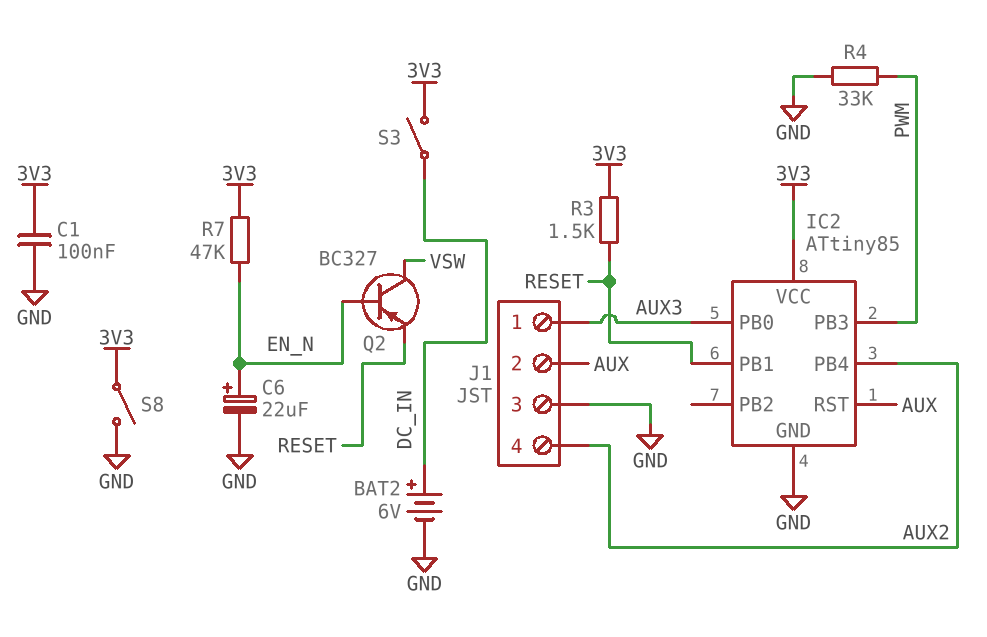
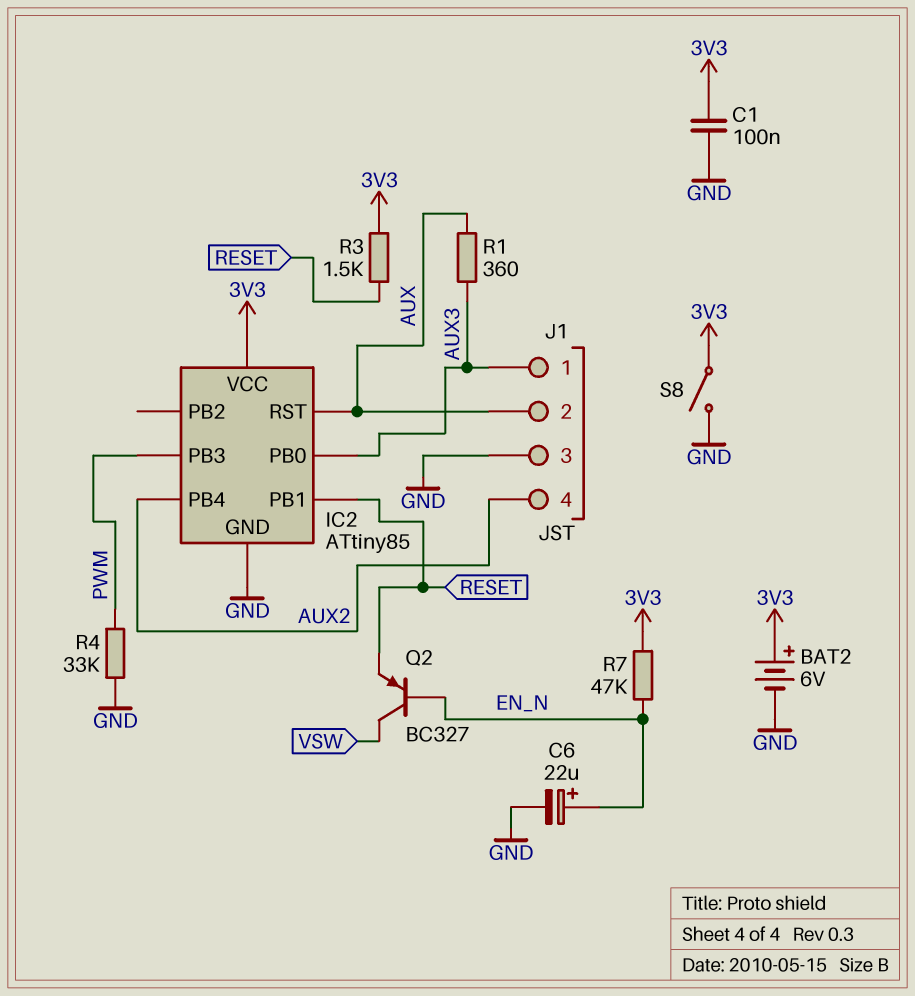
BAT2: 6V (plus DC_IN, minus GND) -> 6V (plus 3V3, minus GND)
R1: none -> 360 (AUX, AUX3)
S3: switch (3V3, DC_IN) -> none

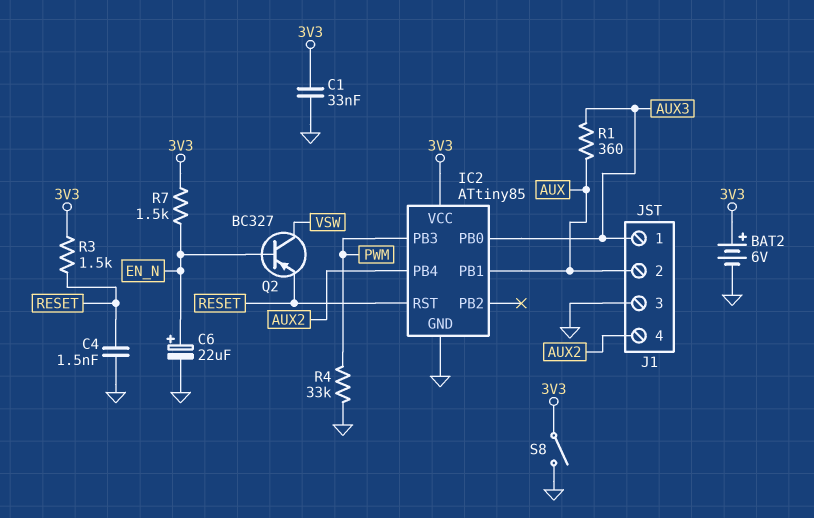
C1: 100nF (3V3, GND) -> 33nF (3V3, GND)
C4: none -> 1.5nF (GND, RESET)
IC2 pin PB1: RESET -> AUX
IC2 pin RST: AUX -> RESET
R7: 47k (3V3, EN_N) -> 1.5k (3V3, EN_N)

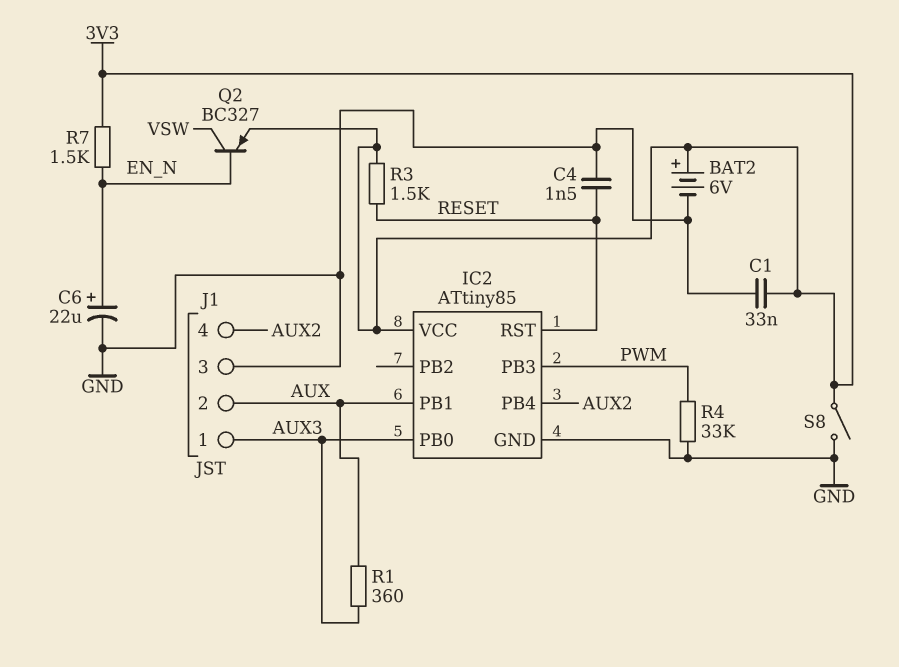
Q2: PNP BC327 (B EN_N, C VSW, E RESET) -> PNP BC327 (B EN_N, C VSW, E 3V3)

